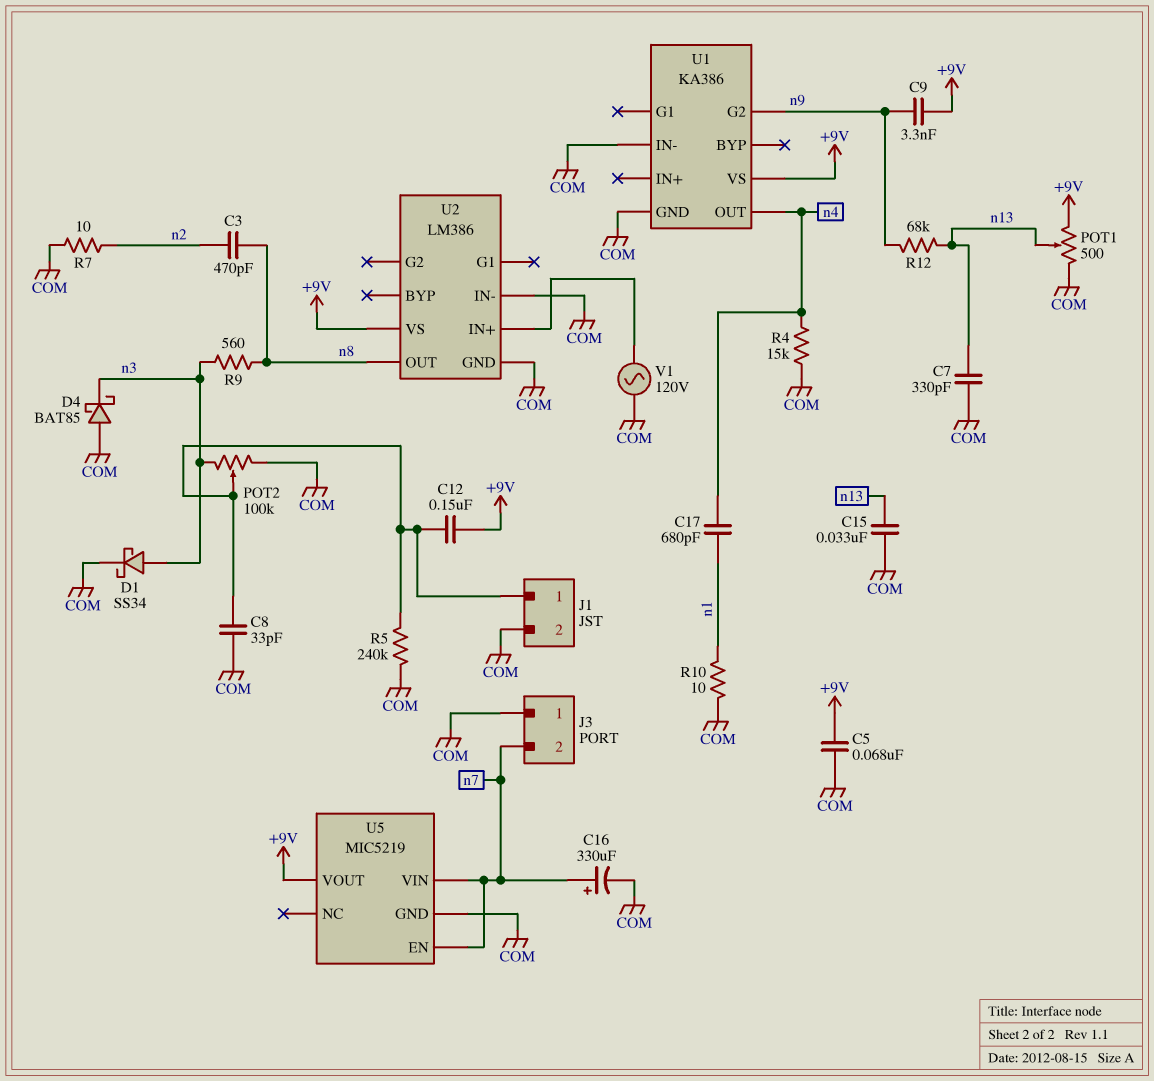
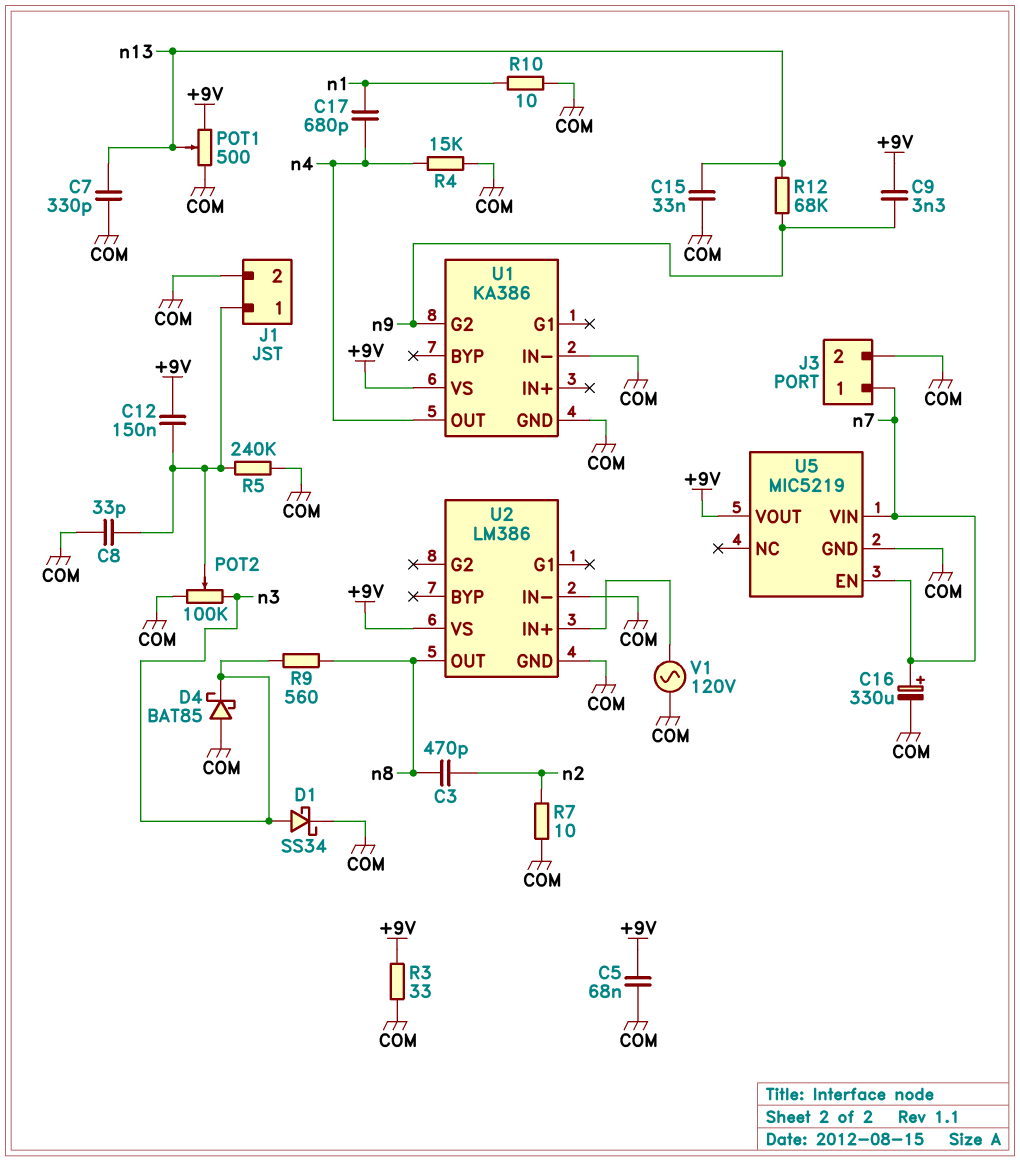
J3 pin 1: COM -> n7
J3 pin 2: n7 -> COM
R3: none -> 33 (+9V, COM)

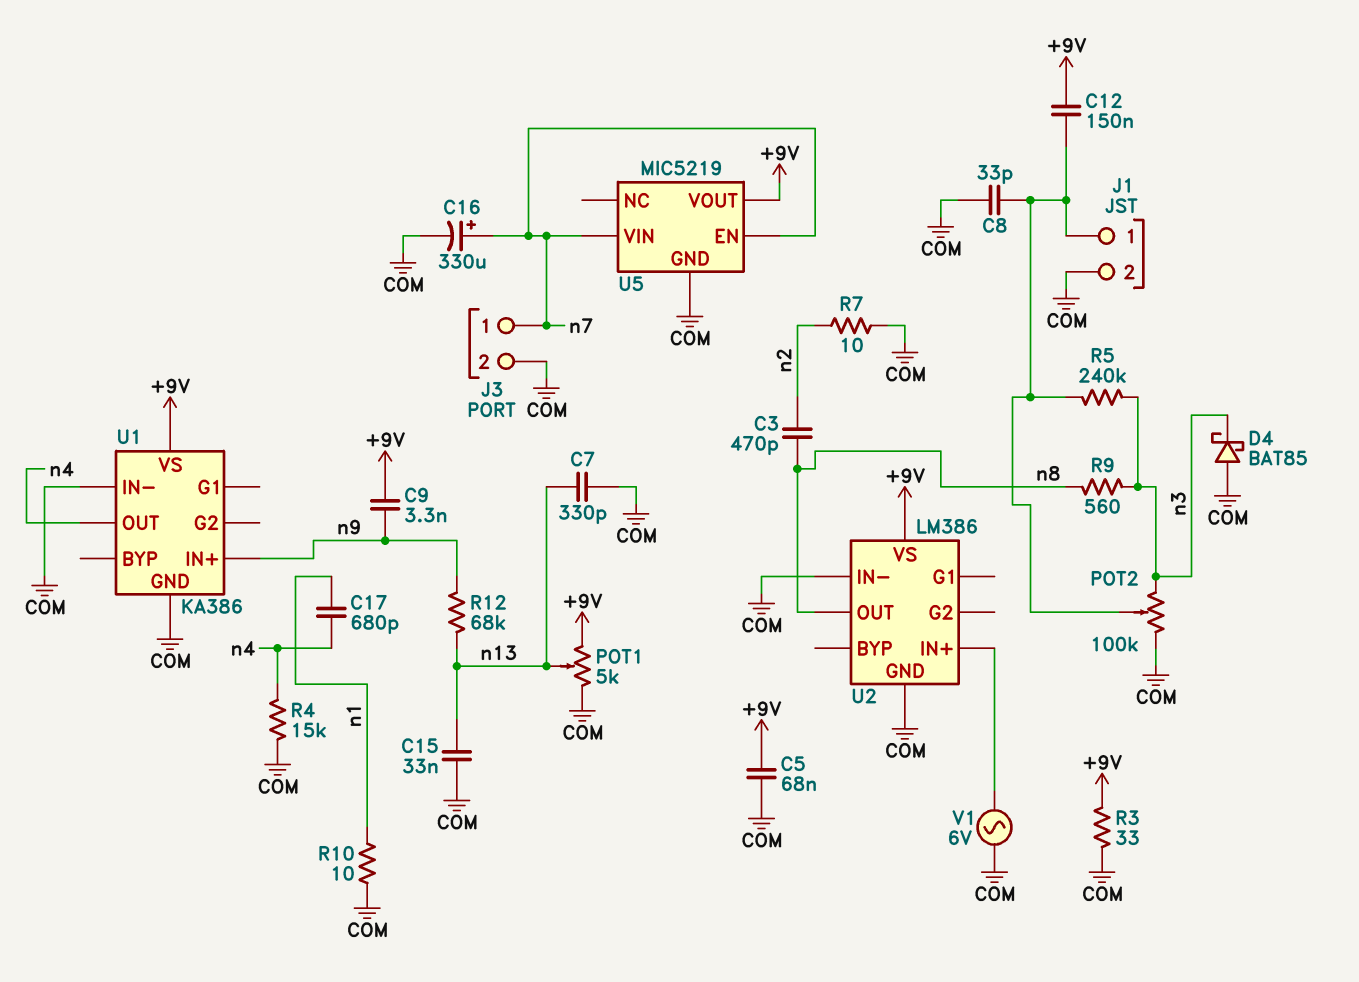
D1: schottky SS34 (A n3, K COM) -> none
POT1: 500 (+9V, COM, wiper n13) -> 5k (+9V, COM, wiper n13)
R5: 240k (COM, J1/1) -> 240k (J1/1, n3)
U1 pin G2: n9 -> none
U1 pin IN+: none -> n9
V1: AC 120V (COM, U2/IN+) -> AC 6V (COM, U2/IN+)

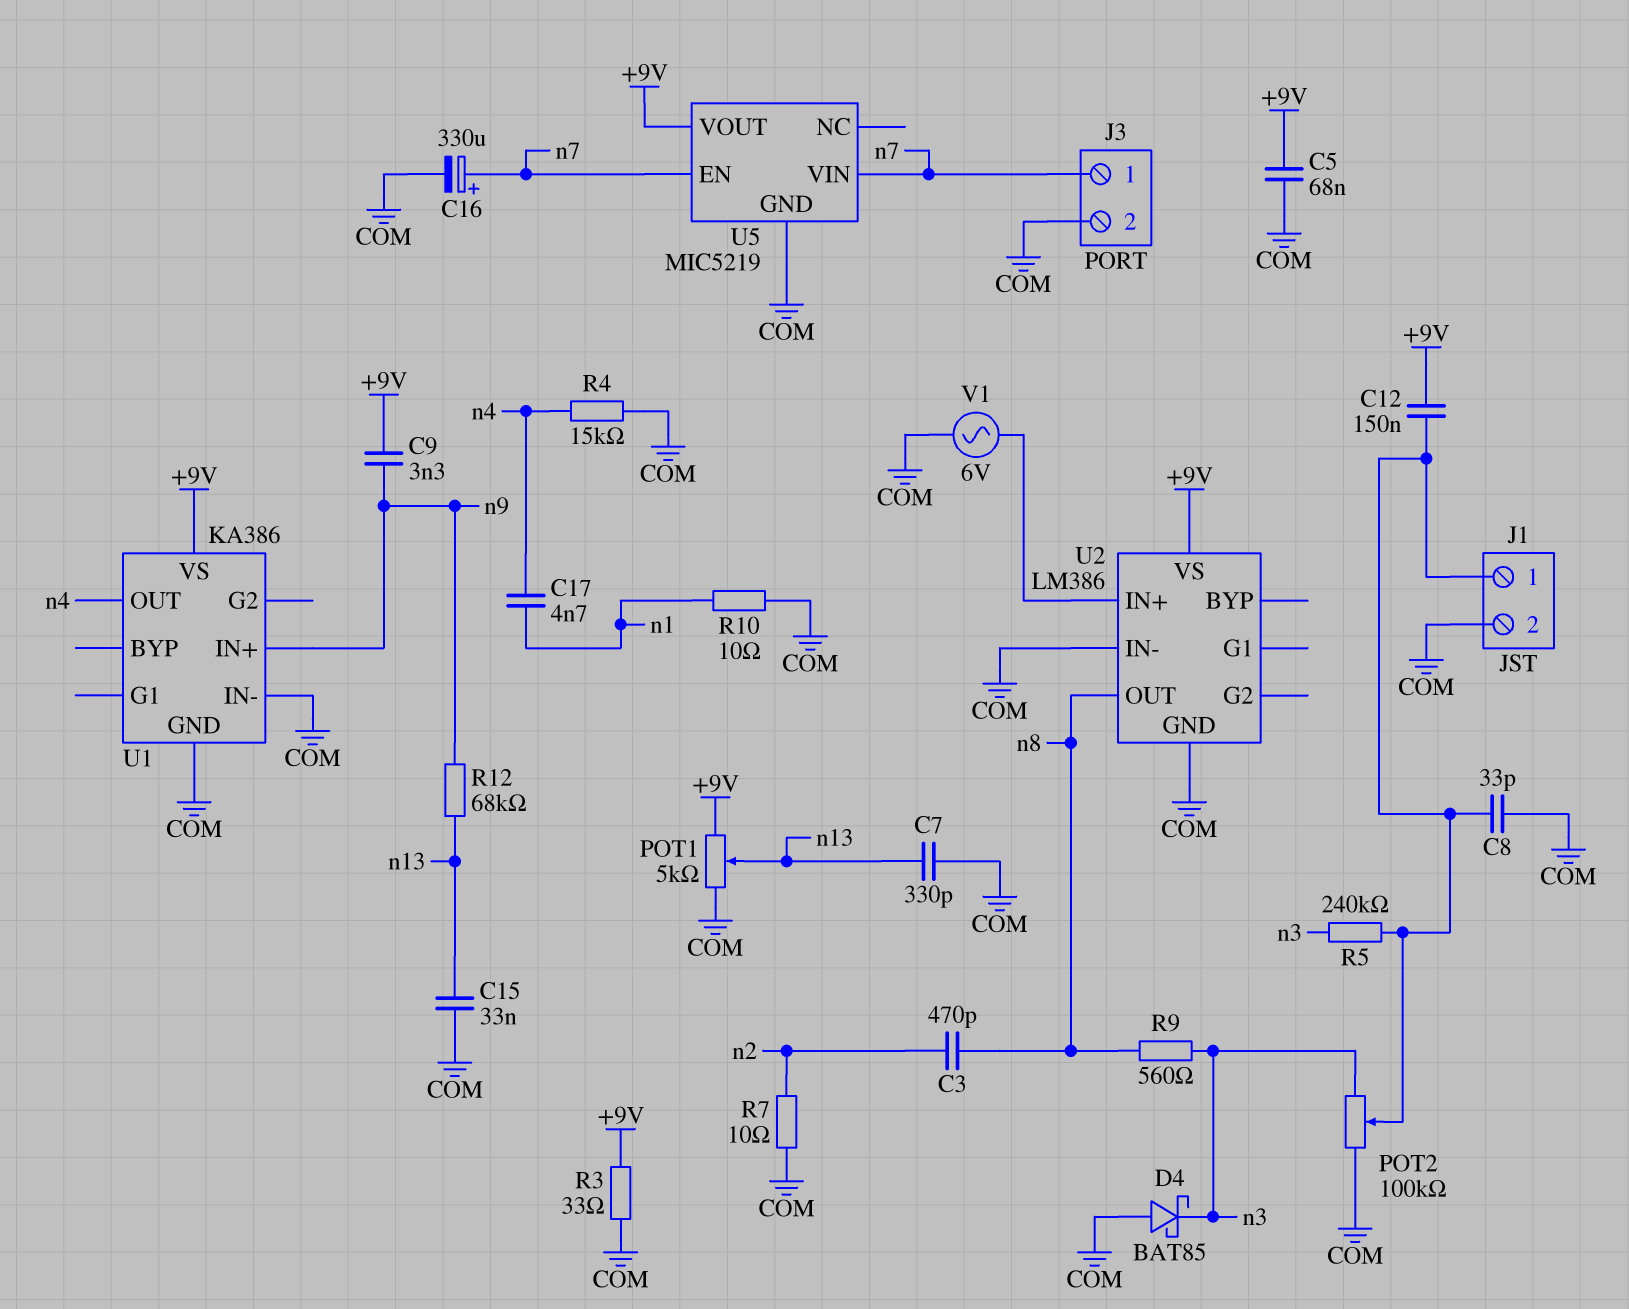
C17: 680pF (n1, n4) -> 4.7nF (n1, n4)

